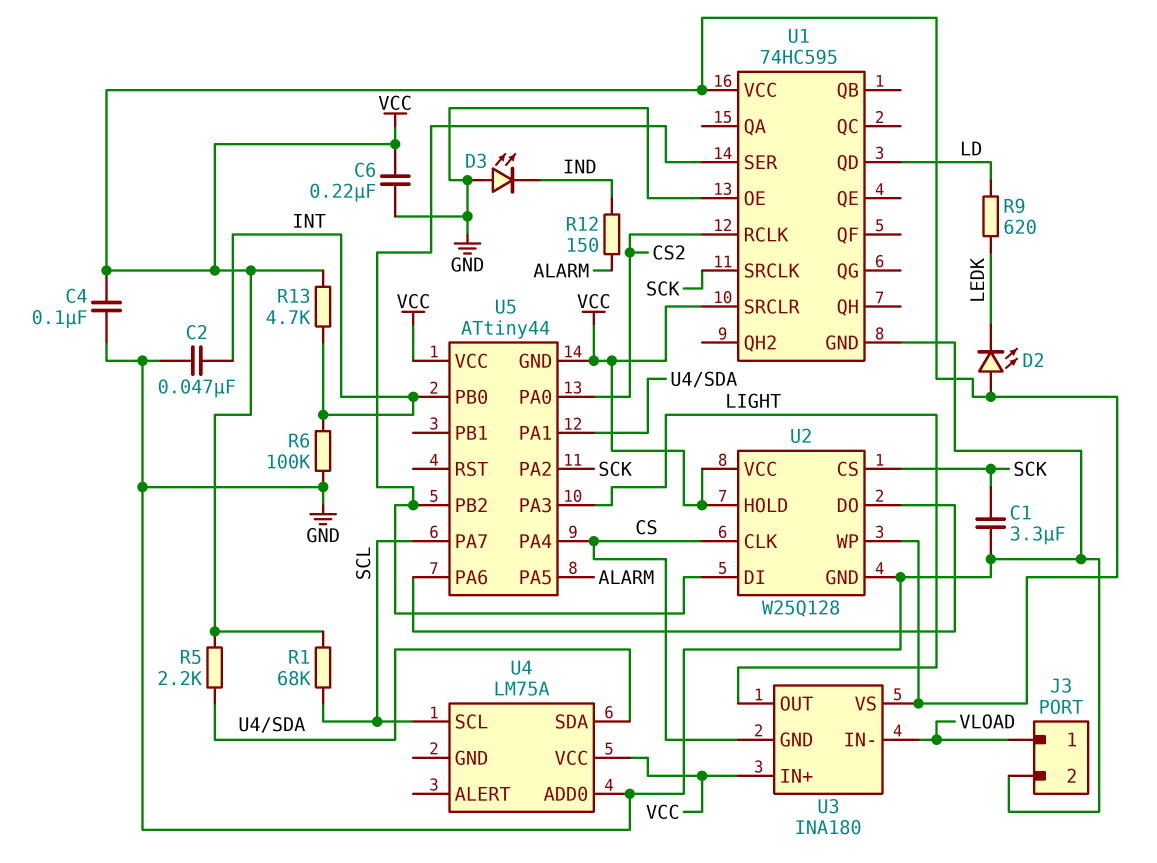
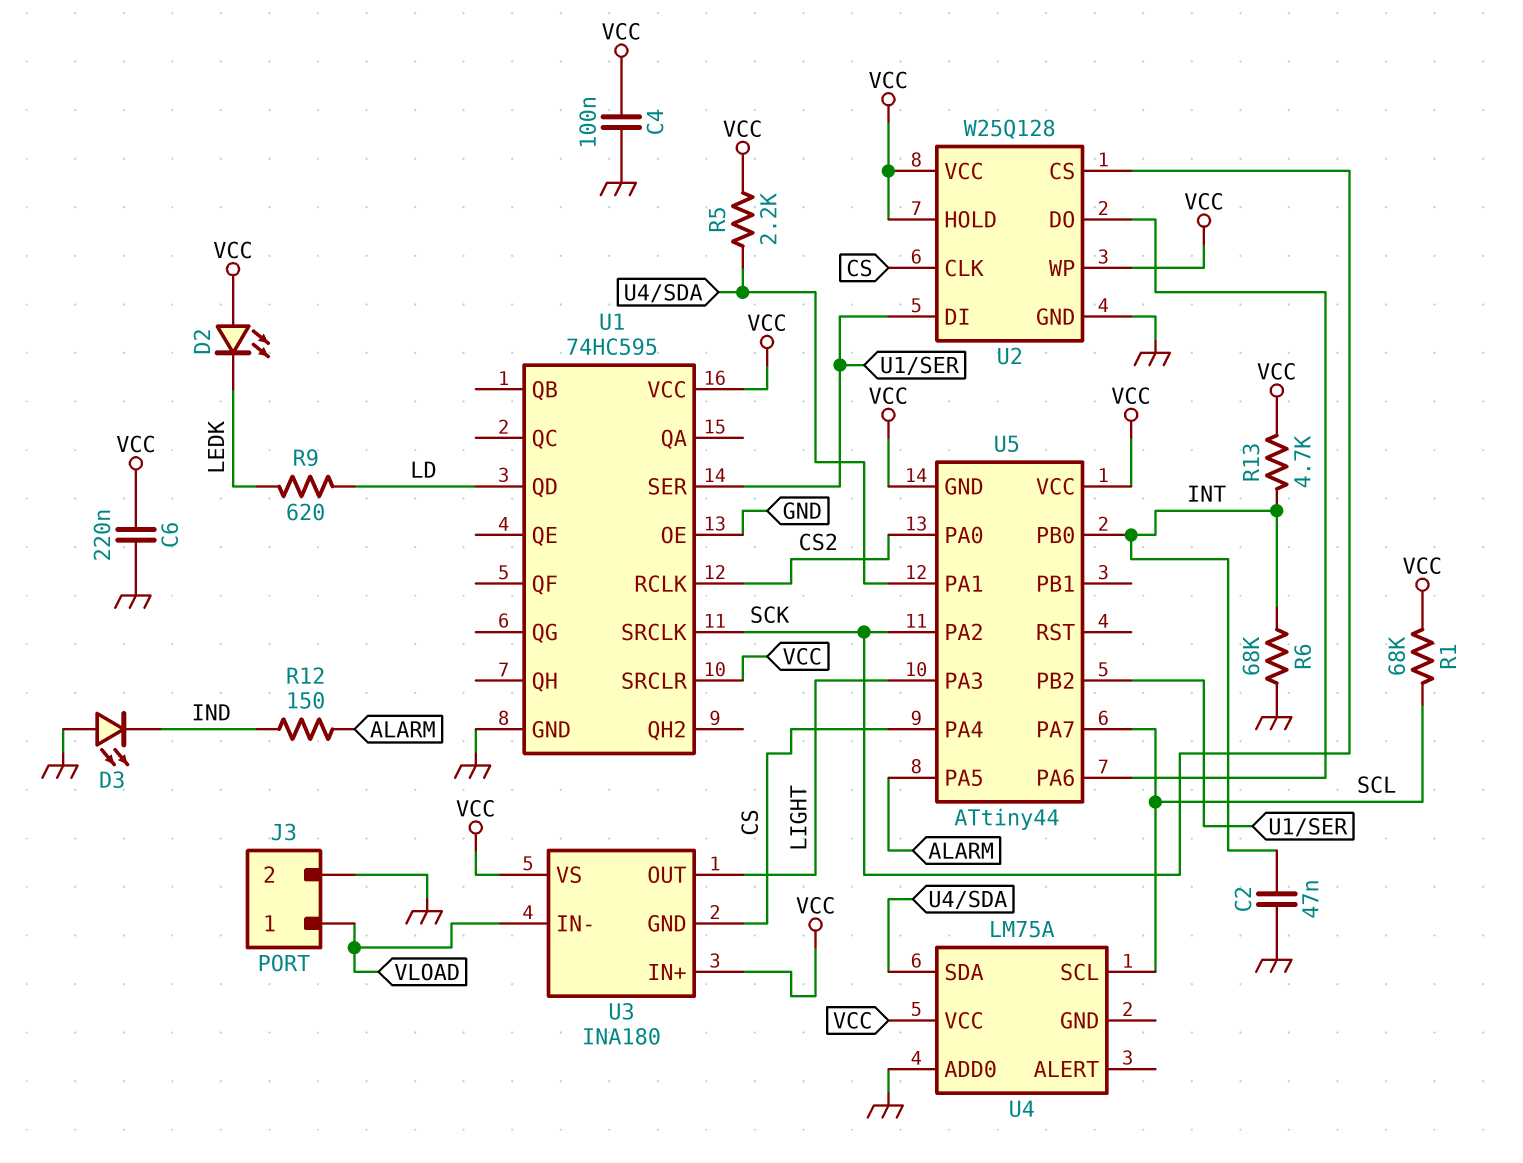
C1: 3.3uF (GND, SCK) -> none
R6: 100k (GND, INT) -> 68k (GND, INT)

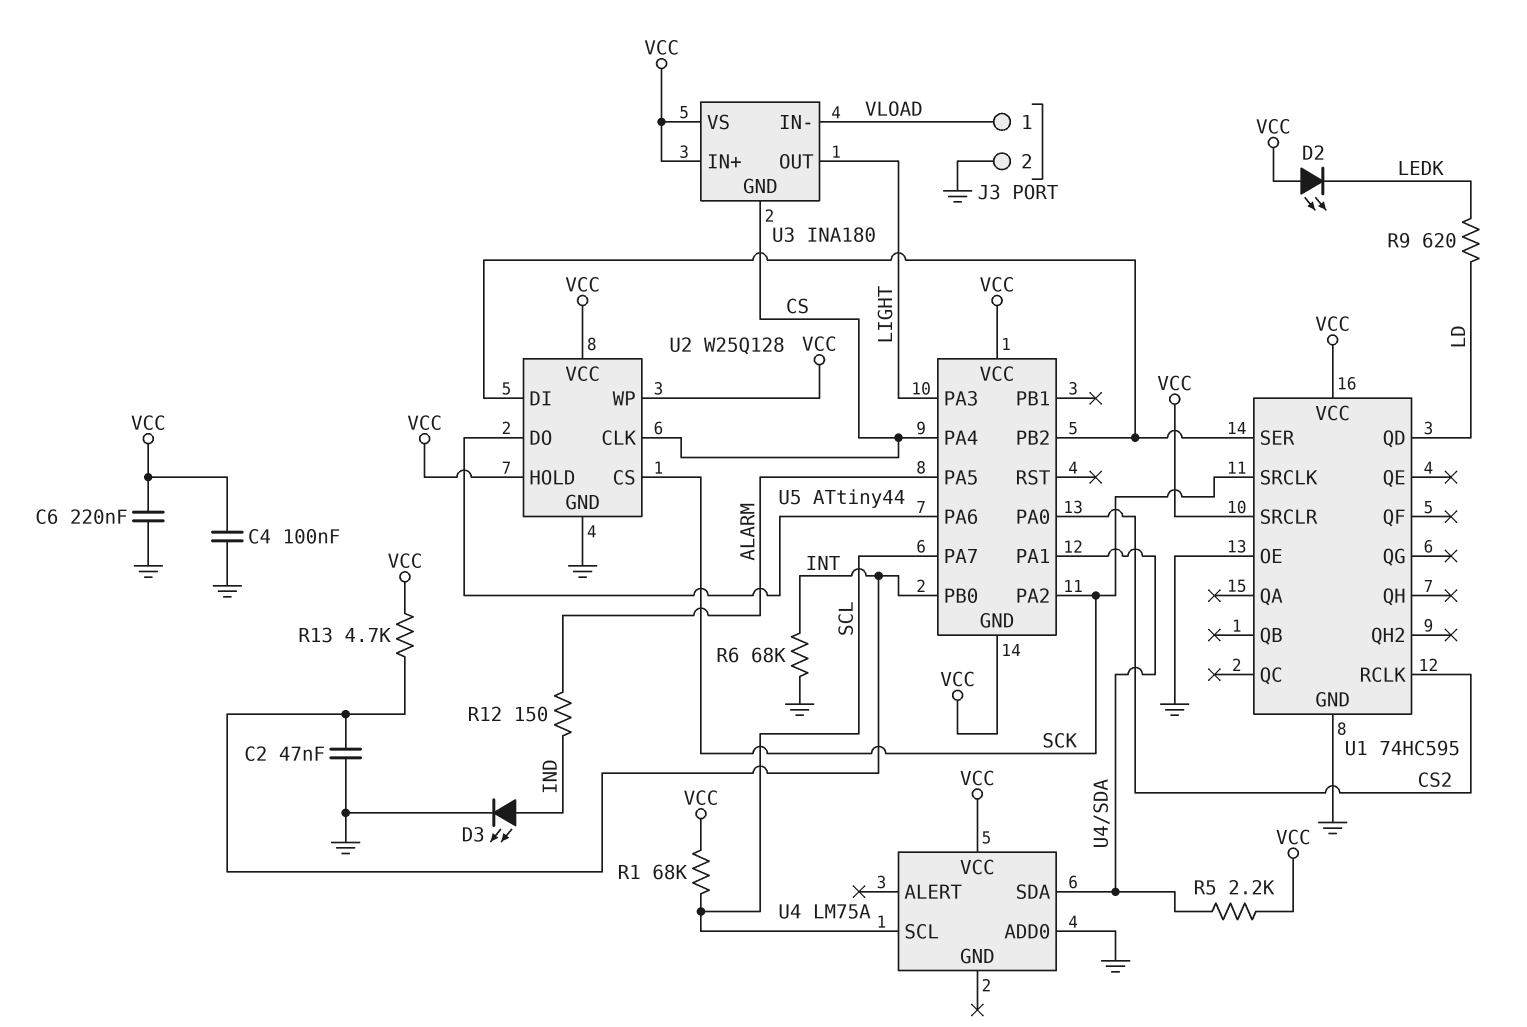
D3: LED (A GND, K IND) -> LED (A IND, K GND)

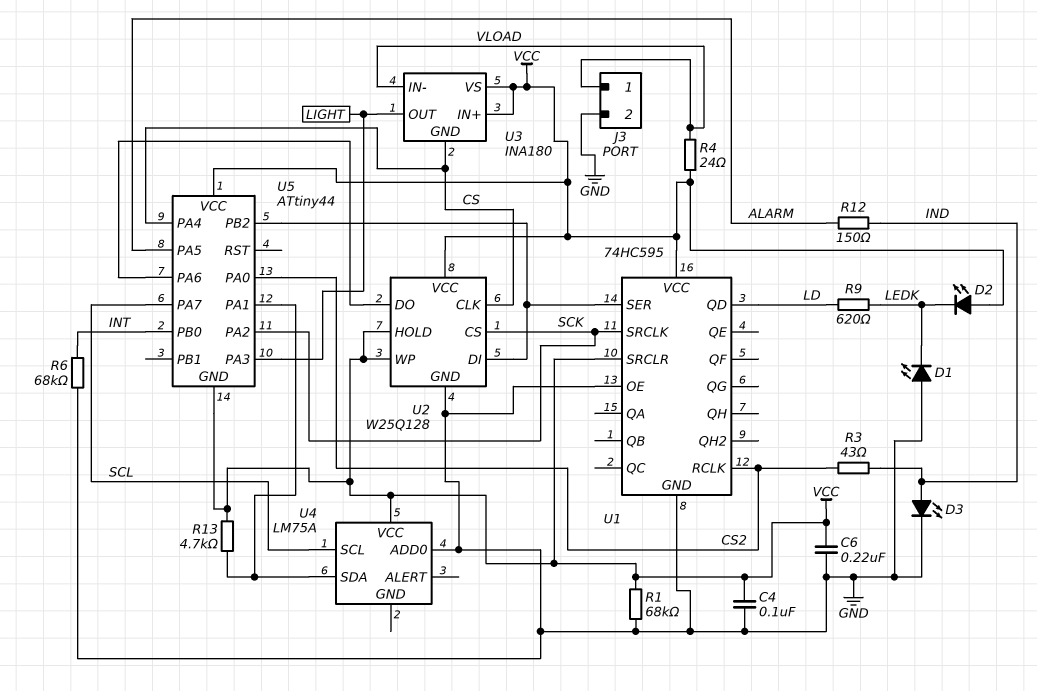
C2: 47nF (GND, INT) -> none
D1: none -> LED (A GND, K LEDK)
R1: 68k (SCL, VCC) -> 68k (GND, VCC)
R3: none -> 43 (CS2, IND)
R4: none -> 24 (VCC, VLOAD)
R5: 2.2k (U4/SDA, VCC) -> none
R13: 4.7k (INT, VCC) -> 4.7k (U4/SDA, VCC)

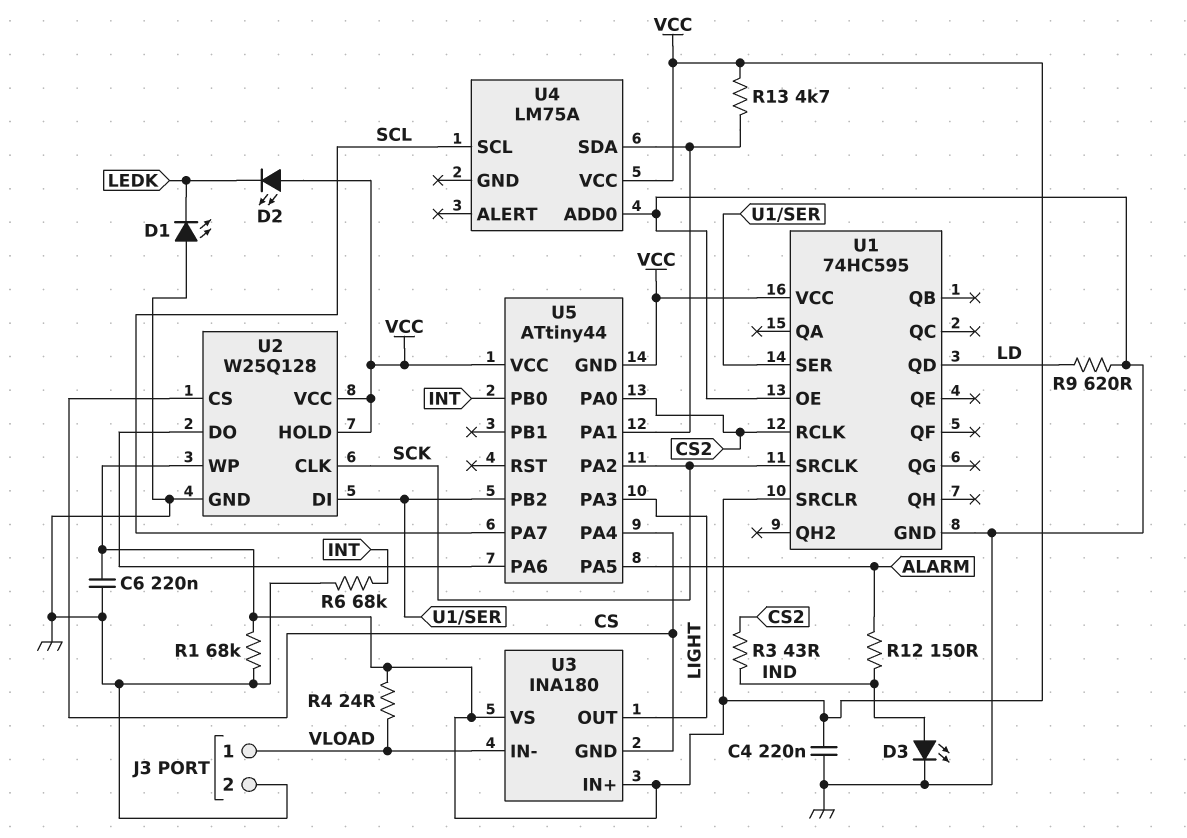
C4: 100nF (GND, VCC) -> 220nF (GND, VCC)
R9: 620 (LD, LEDK) -> 620 (GND, LD)
U2 pin CLK: CS -> SCK
U2 pin CS: SCK -> CS

